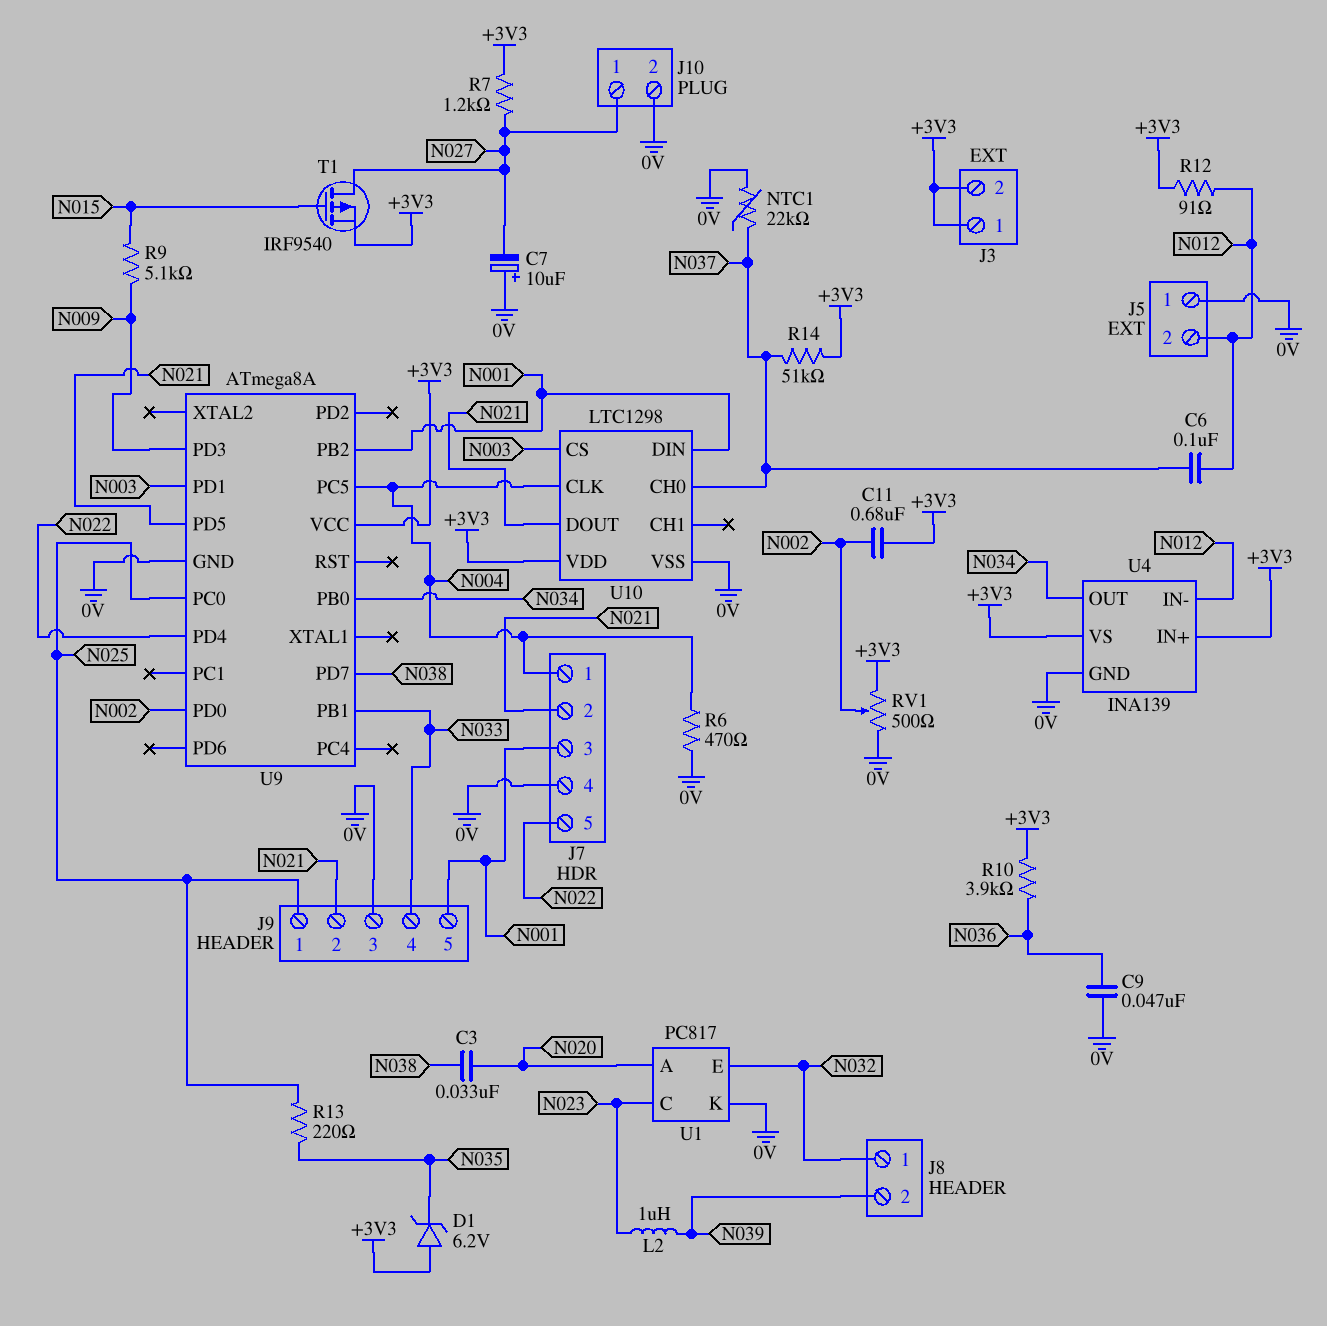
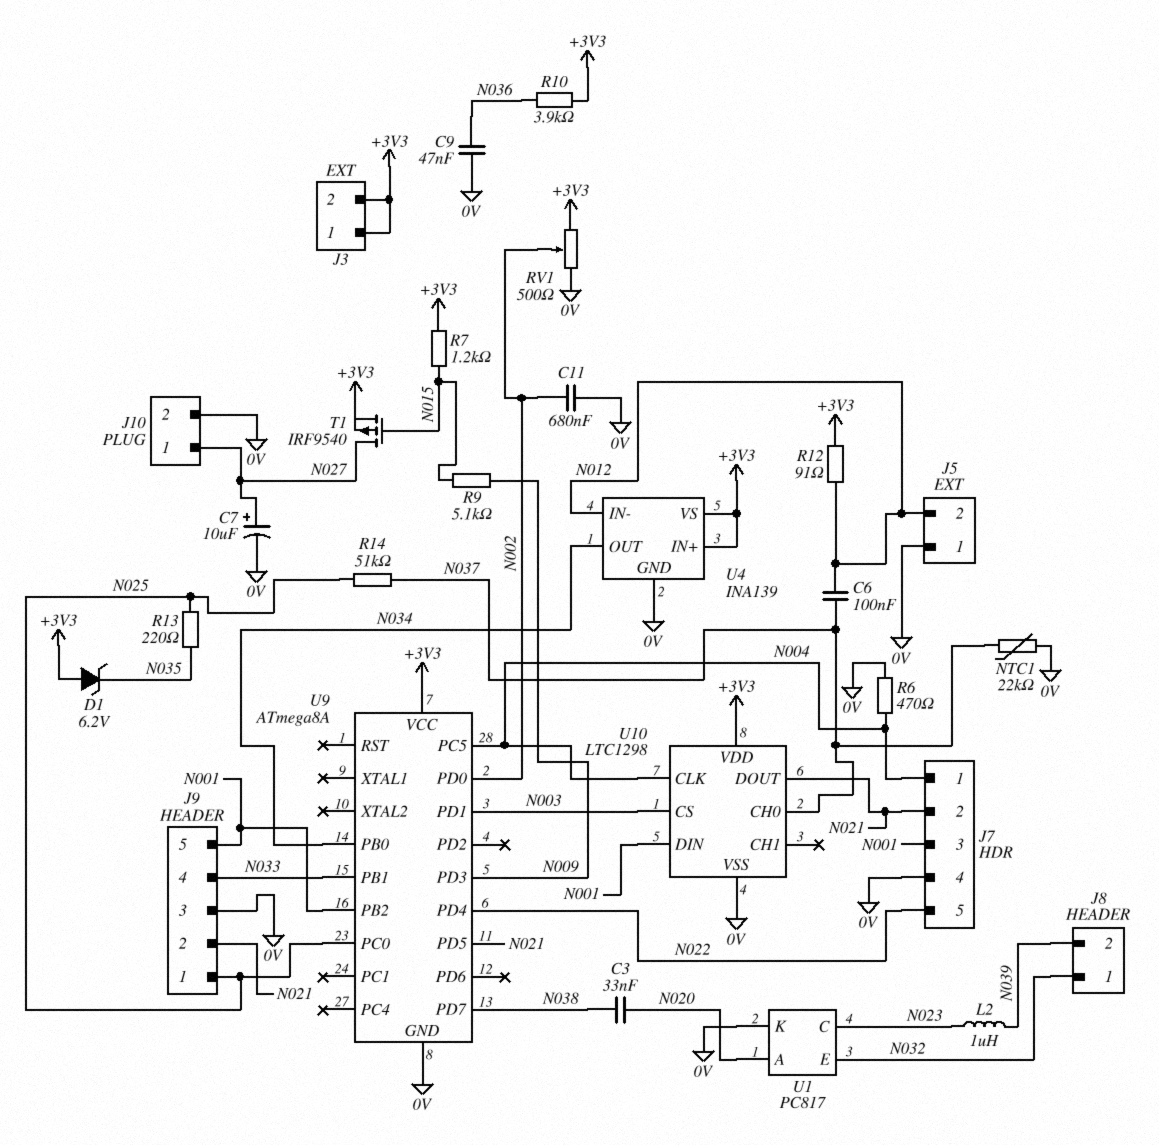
C7: 10uF (plus 0V, minus N027) -> 10uF (plus N027, minus 0V)
C11: 680nF (+3V3, N002) -> 680nF (0V, N002)
R7: 1.2k (+3V3, N027) -> 1.2k (+3V3, N015)
R14: 51k (+3V3, N037) -> 51k (N025, N037)

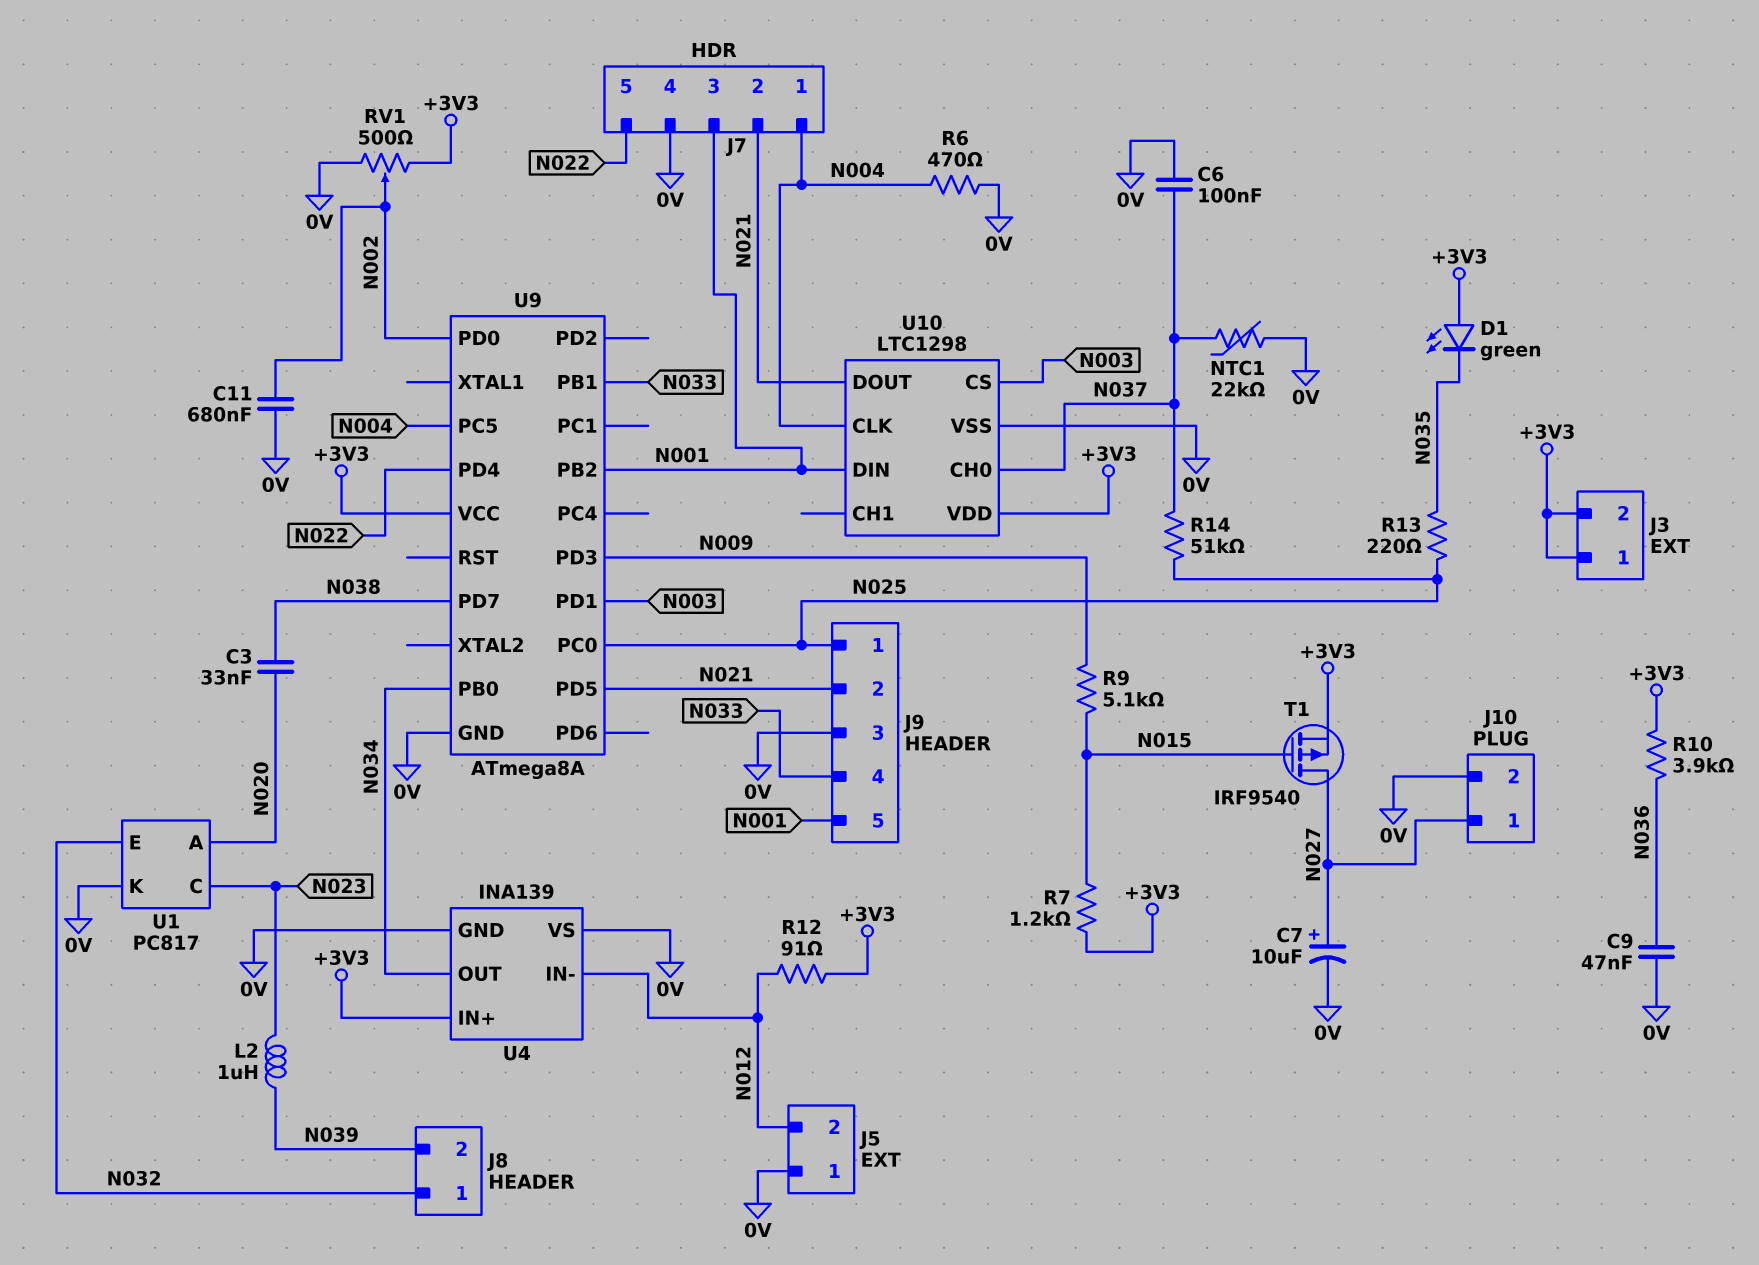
C6: 100nF (N012, N037) -> 100nF (0V, N037)
D1: zener 6.2V (A +3V3, K N035) -> LED green (A +3V3, K N035)
U4 pin VS: +3V3 -> 0V

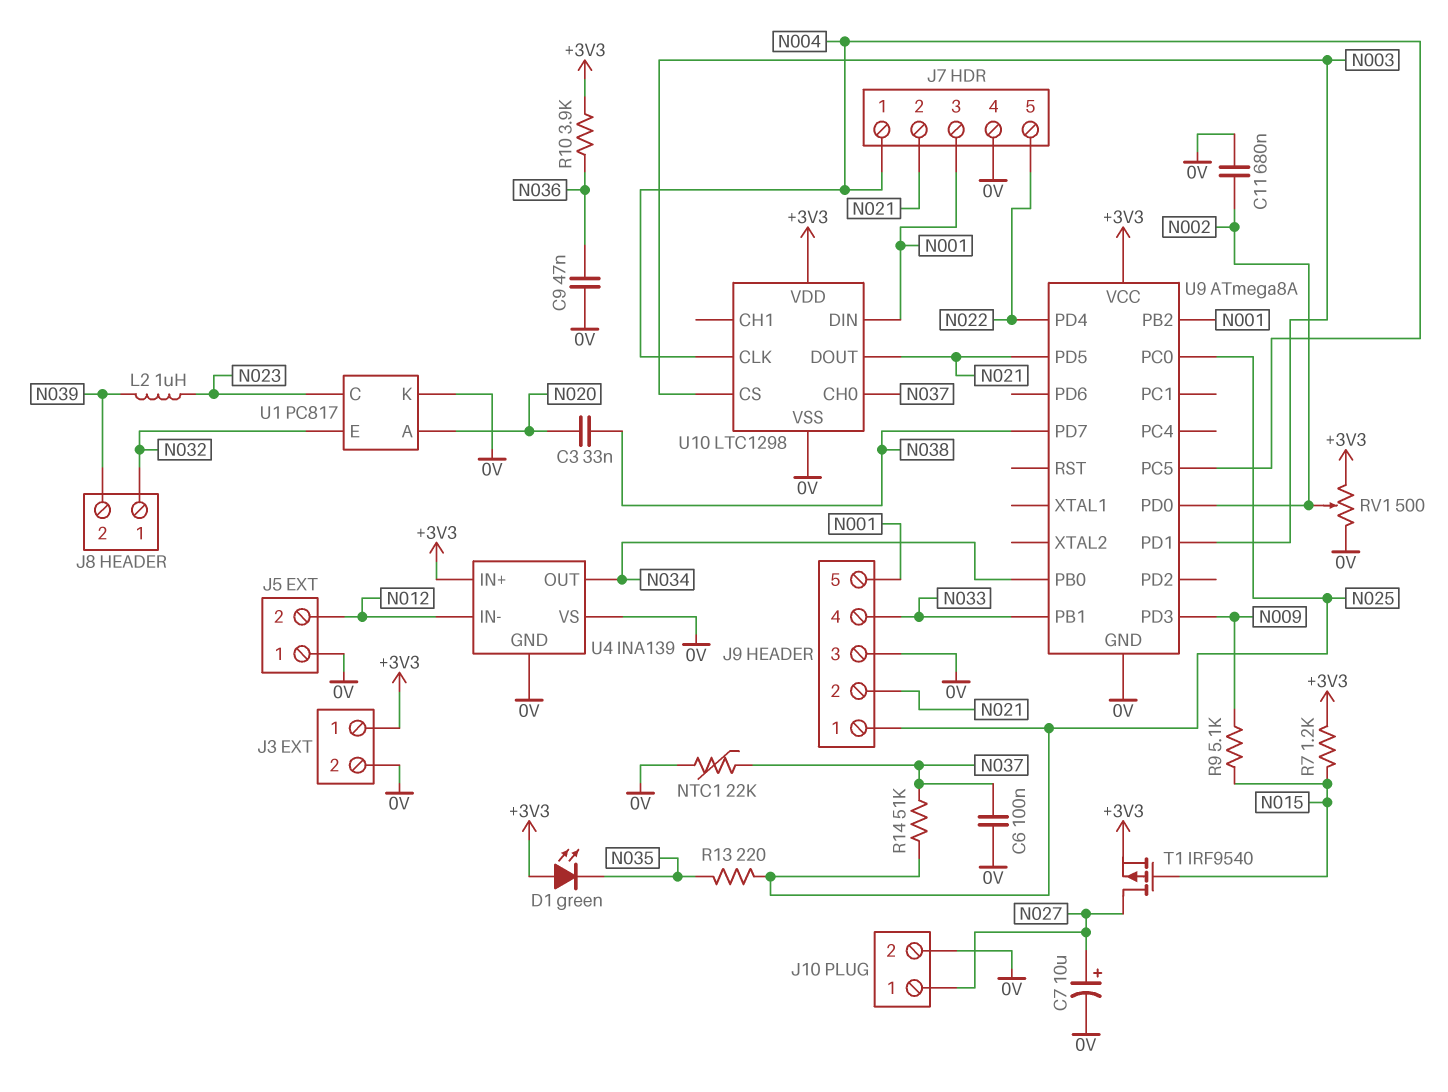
J3 pin 2: +3V3 -> 0V
R6: 470 (0V, N004) -> none
R12: 91 (+3V3, N012) -> none

